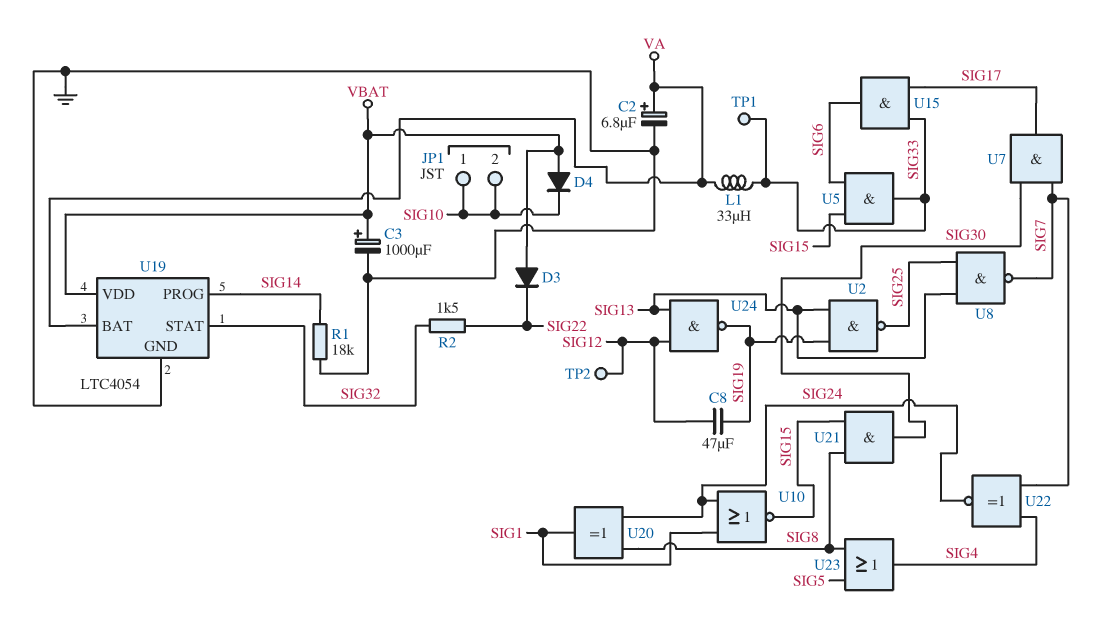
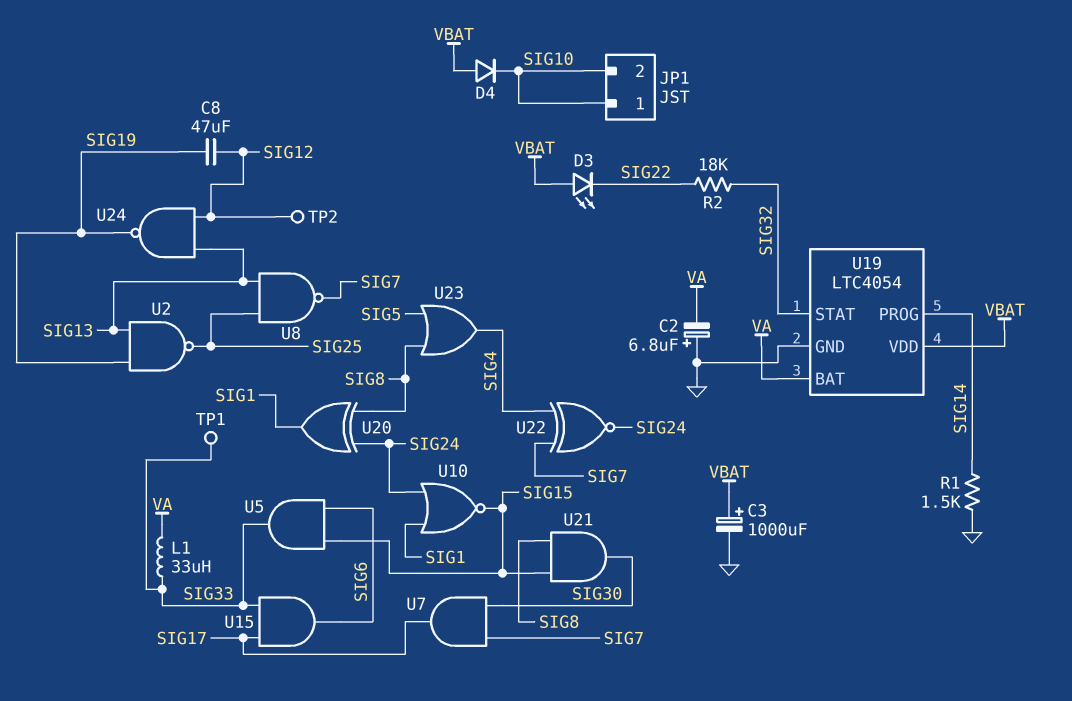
C2: 6.8uF (plus VA, minus GND) -> 6.8uF (plus GND, minus VA)
D3: diode (A VBAT, K SIG22) -> LED (A VBAT, K SIG22)
R1: 18k (GND, SIG14) -> 1.5k (GND, SIG14)
R2: 1.5k (SIG22, SIG32) -> 18k (SIG22, SIG32)

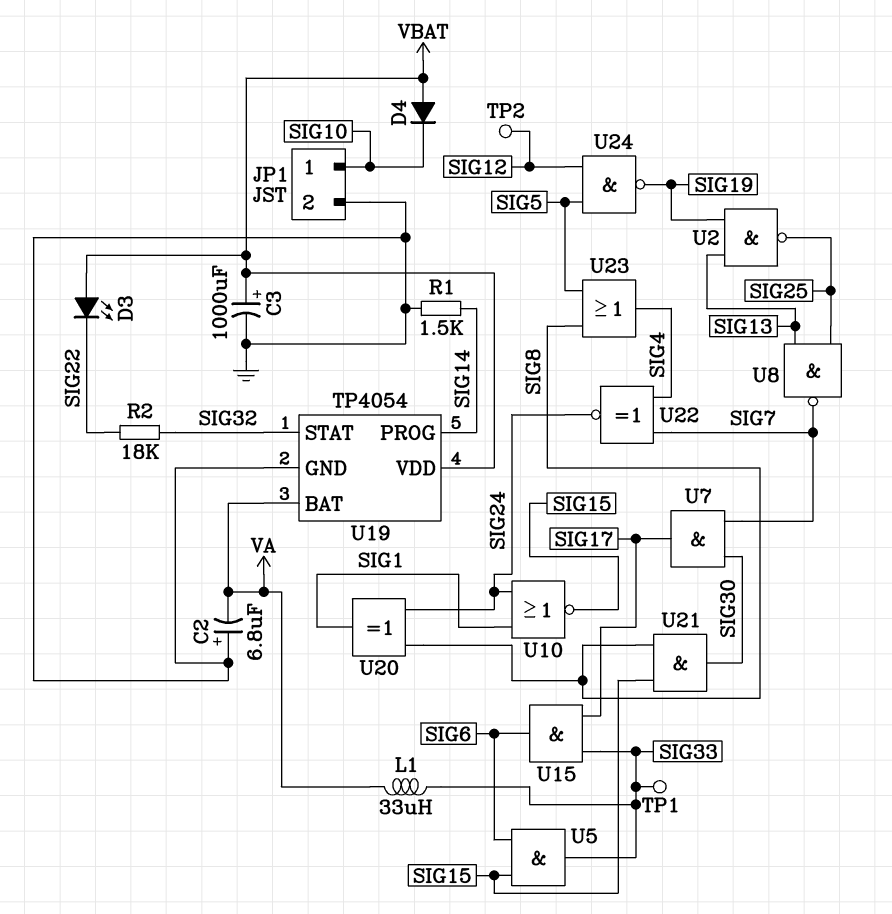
C8: 47uF (SIG12, SIG19) -> none
JP1 pin 2: SIG10 -> GND
U19: LTC4054 -> TP4054
U24: NAND (in SIG12, in SIG13, out SIG19) -> NAND (in SIG5, in SIG12, out SIG19)

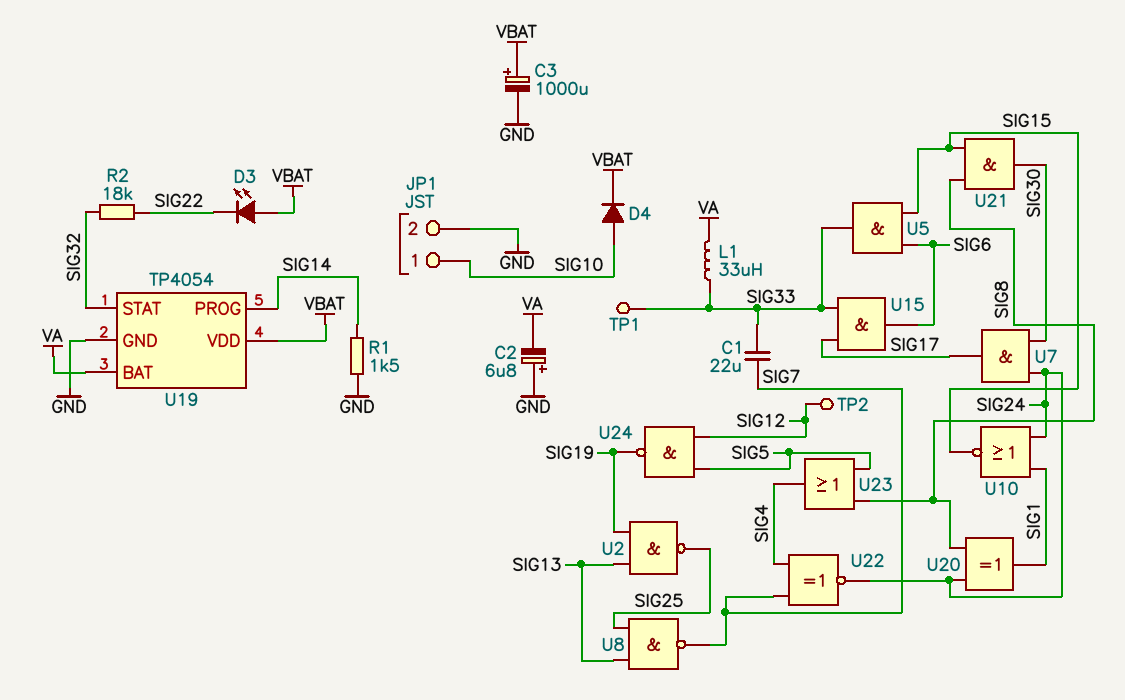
C1: none -> 22uF (SIG7, SIG33)
D4: diode (A VBAT, K SIG10) -> diode (A SIG10, K VBAT)
U7: AND (in SIG7, in SIG30, out SIG17) -> AND (in SIG24, in SIG30, out SIG17)

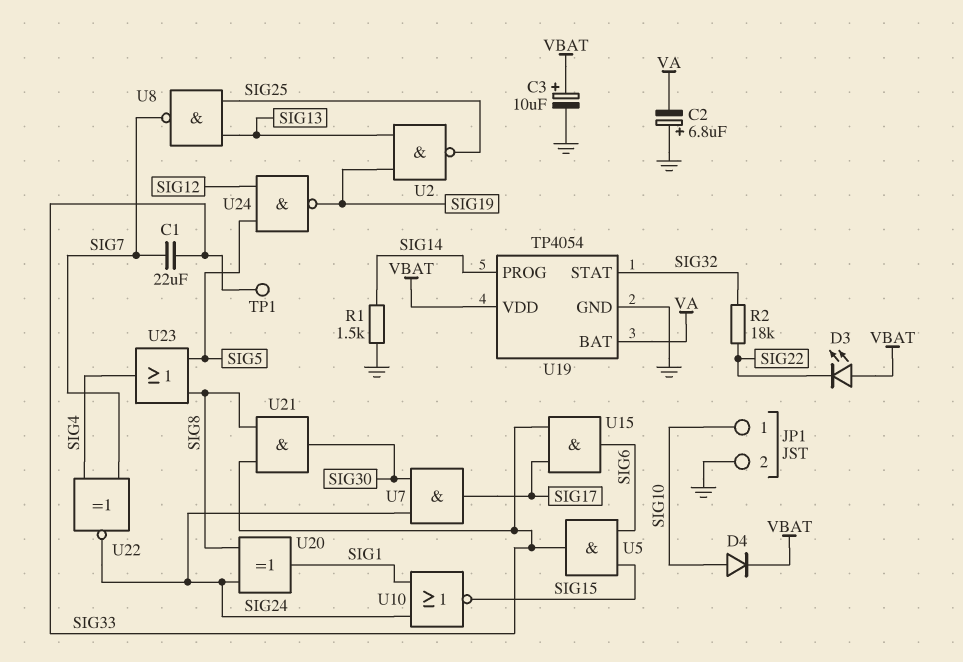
C3: 1000uF (plus VBAT, minus GND) -> 10uF (plus VBAT, minus GND)
L1: 33uH (SIG33, VA) -> none
TP2: test point (SIG12) -> none
U21: AND (in SIG8, in SIG15, out SIG30) -> AND (in SIG8, in SIG33, out SIG30)

